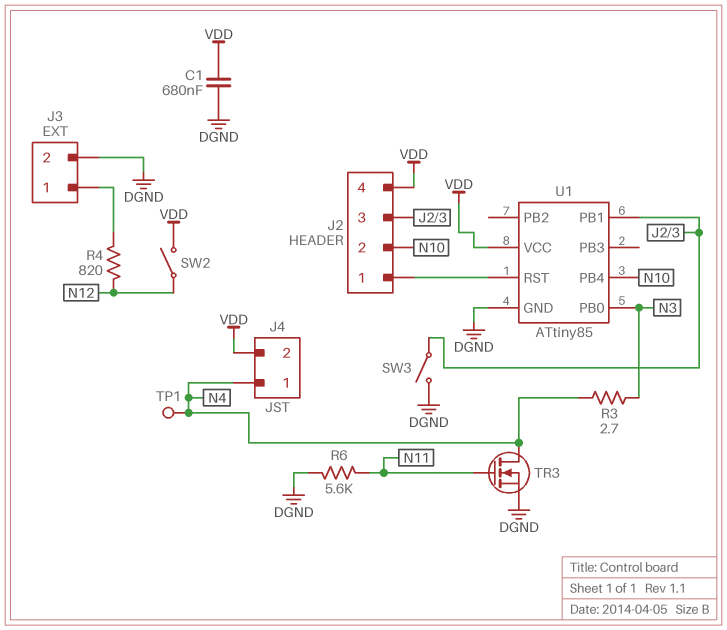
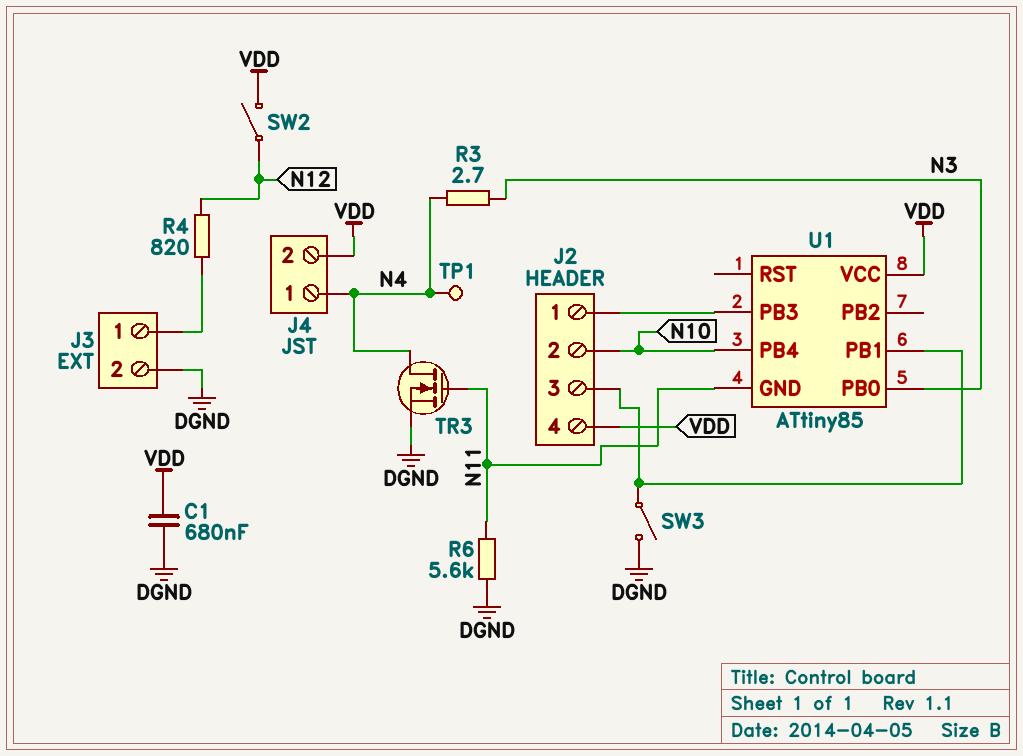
U1 pin GND: DGND -> N11
U1 pin PB3: none -> J2/1
U1 pin RST: J2/1 -> none

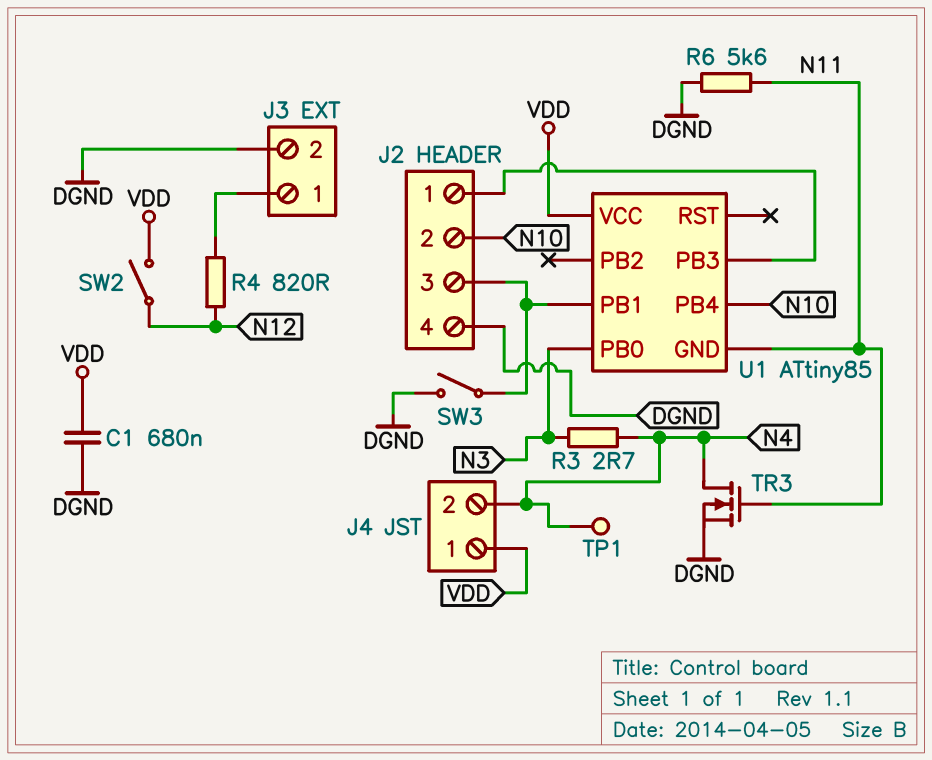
J2 pin 4: VDD -> DGND
J4 pin 1: N4 -> VDD
J4 pin 2: VDD -> N4

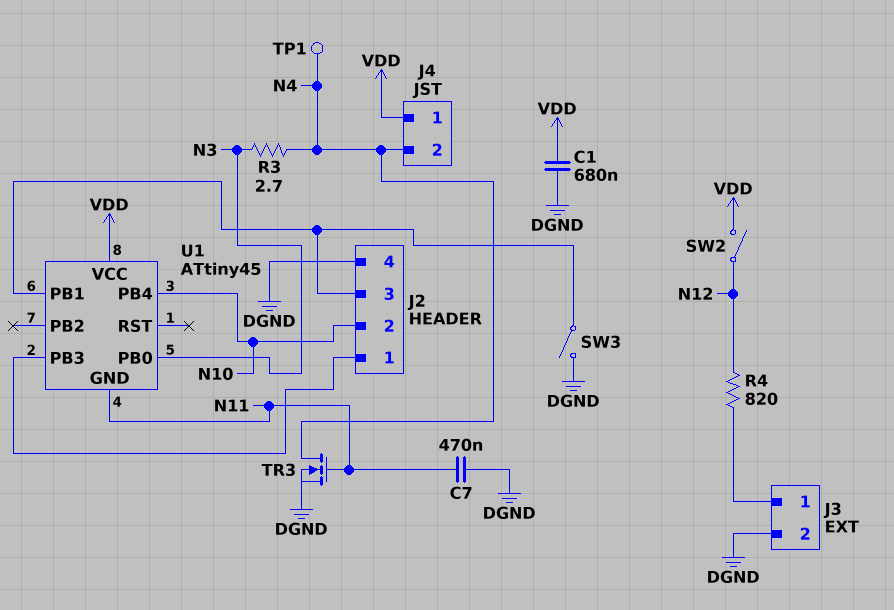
C7: none -> 470nF (DGND, N11)
R6: 5.6k (DGND, N11) -> none
U1: ATtiny85 -> ATtiny45

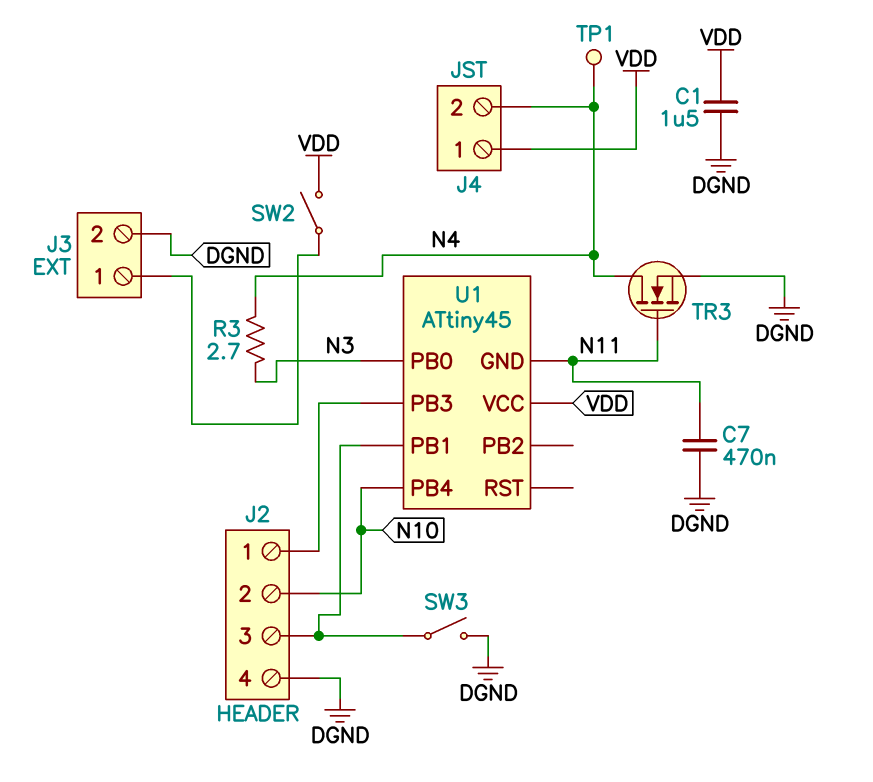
C1: 680nF (DGND, VDD) -> 1.5uF (DGND, VDD)
R4: 820 (J3/1, N12) -> none
SW2: switch (N12, VDD) -> switch (J3/1, VDD)

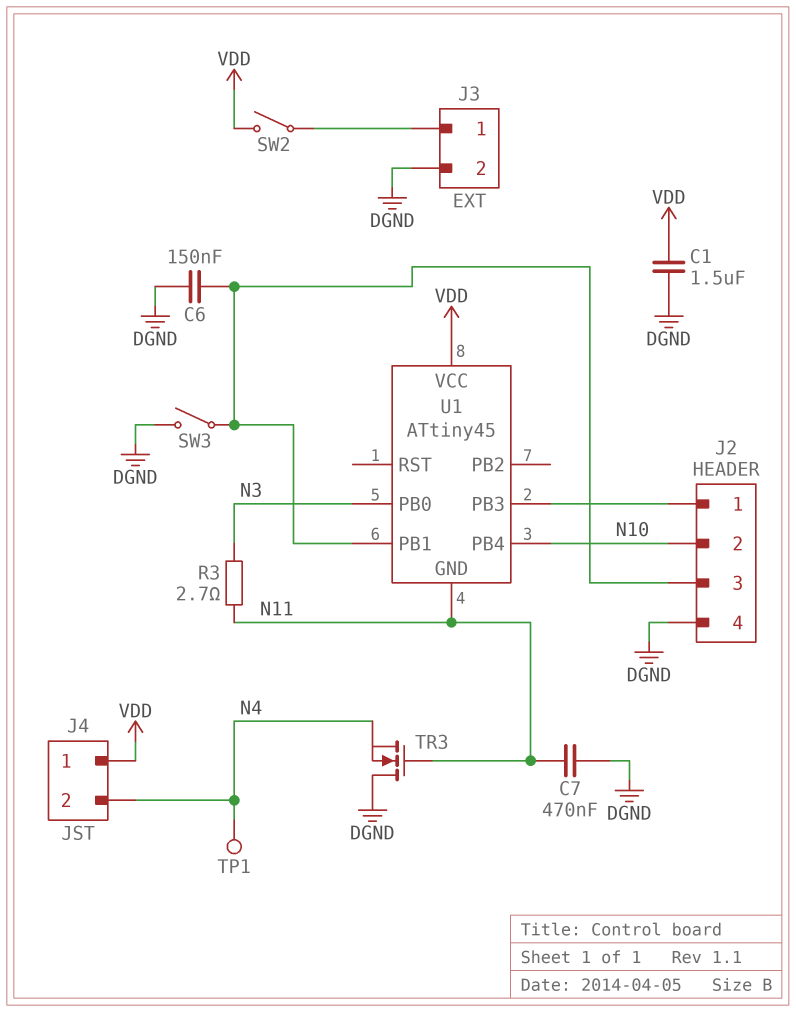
C6: none -> 150nF (DGND, J2/3)
R3: 2.7 (N3, N4) -> 2.7 (N3, N11)
TR3: NMOS (G N11, D N4, S DGND) -> NMOS (G N11, D DGND, S N4)

